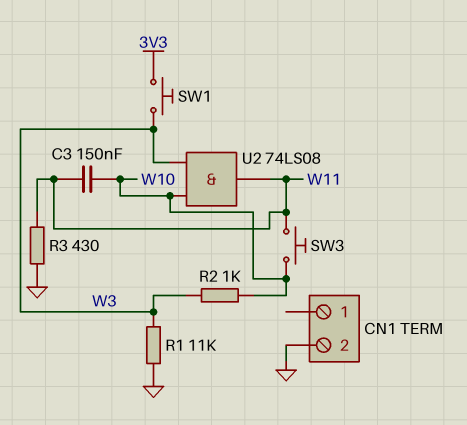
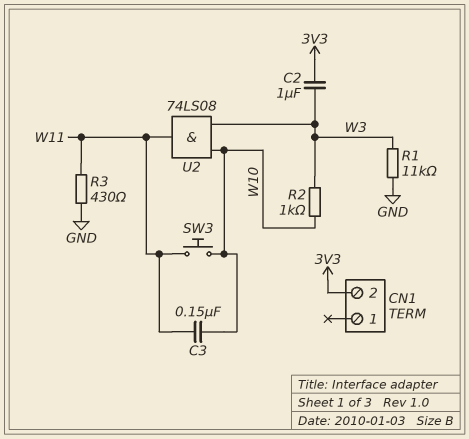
C2: none -> 1uF (3V3, W3)
CN1 pin 2: GND -> 3V3
SW1: button (3V3, W3) -> none

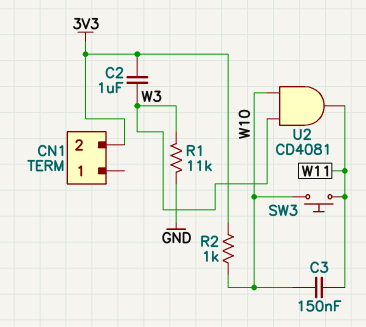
R2: 1k (W3, W10) -> 1k (3V3, W10)
R3: 430 (GND, W11) -> none
U2: AND 74LS08 (in W3, in W10, out W11) -> AND CD4081 (in W3, in W10, out W11)

